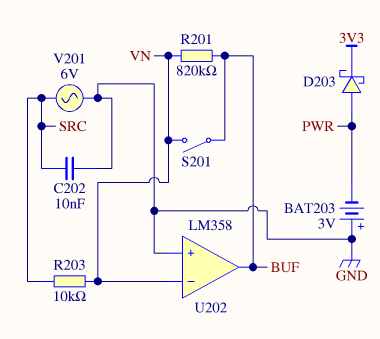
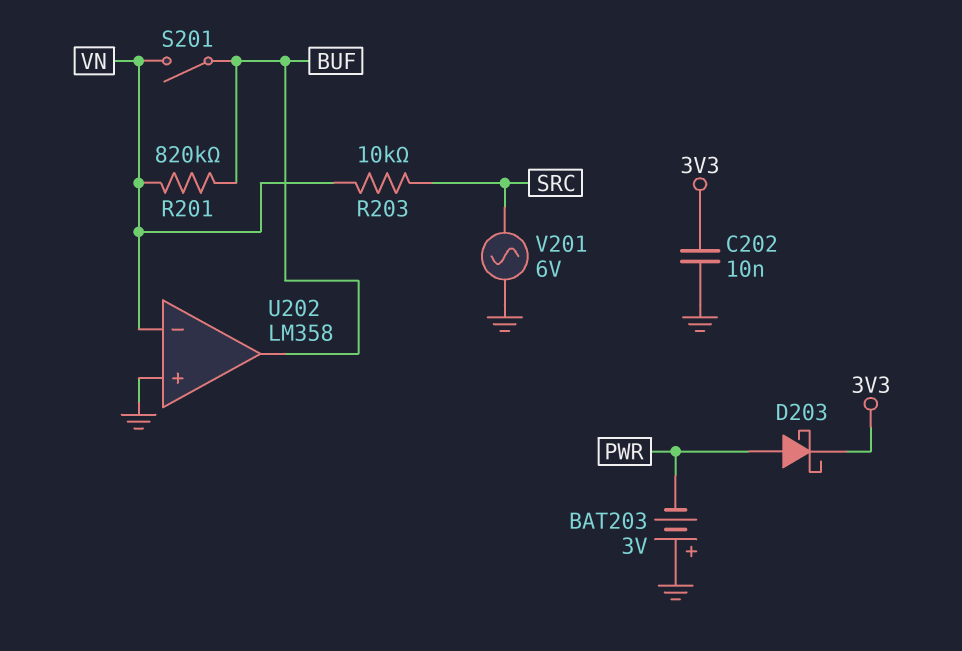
C202: 10nF (GND, SRC) -> 10nF (3V3, GND)

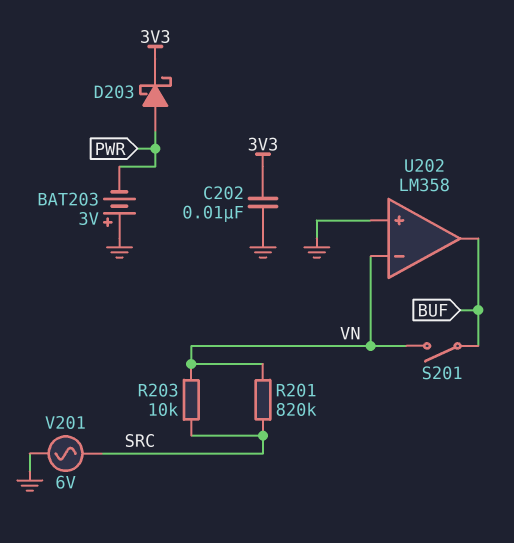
R201: 820k (BUF, VN) -> 820k (SRC, VN)

